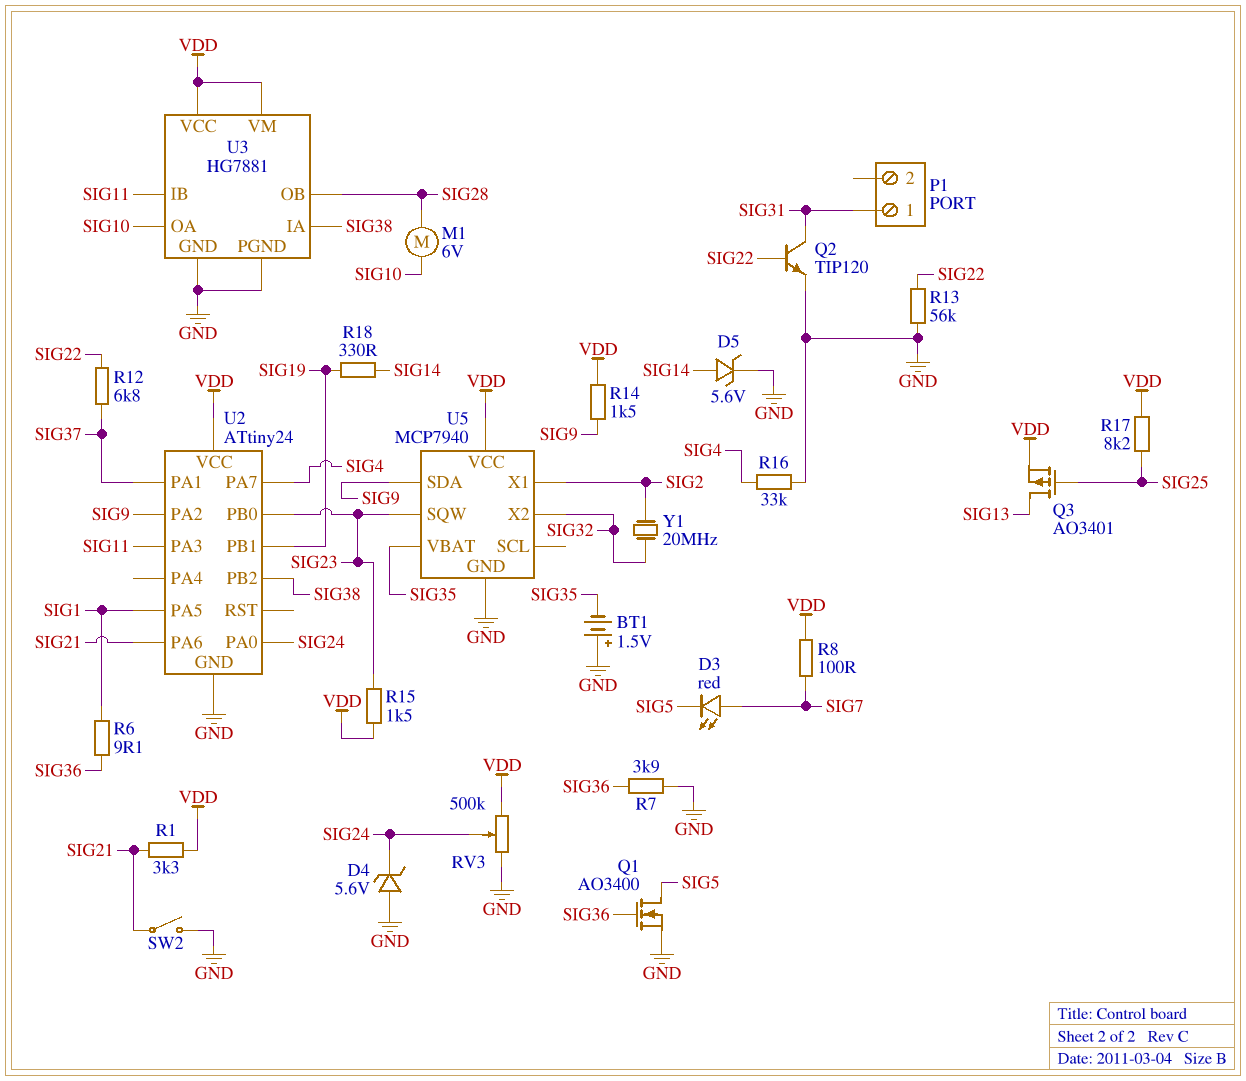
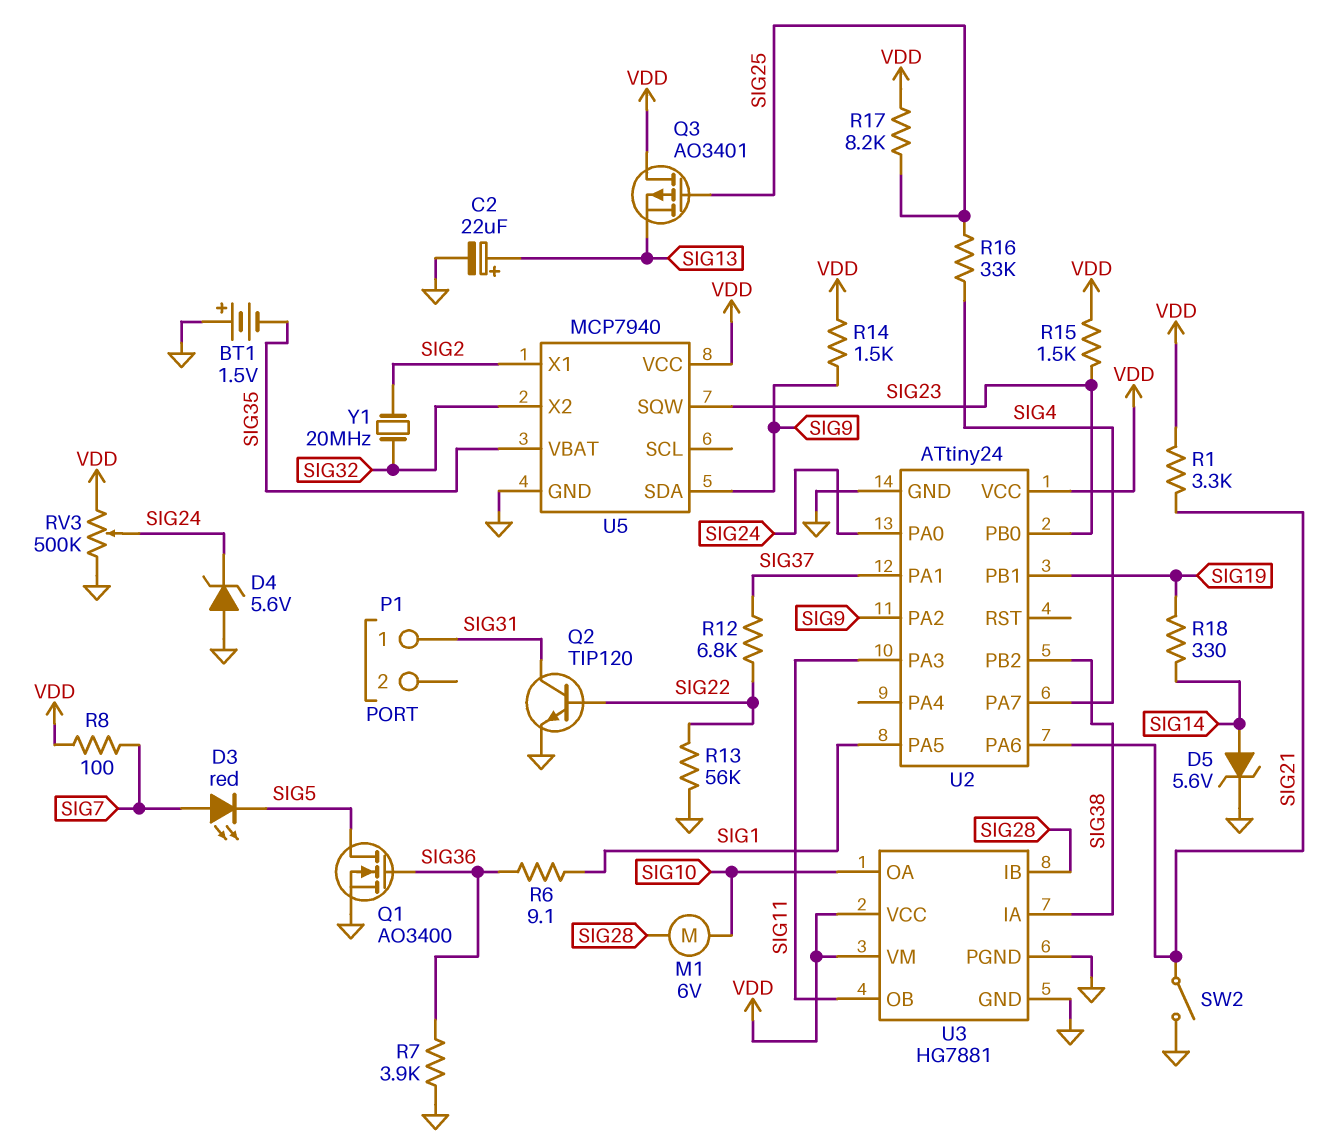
C2: none -> 22uF (plus SIG13, minus GND)
Q3: PMOS AO3401 (G SIG25, D SIG13, S VDD) -> PMOS AO3401 (G SIG25, D VDD, S SIG13)
R16: 33k (GND, SIG4) -> 33k (SIG4, SIG25)
U3 pin IB: SIG11 -> SIG28
U3 pin OB: SIG28 -> SIG11

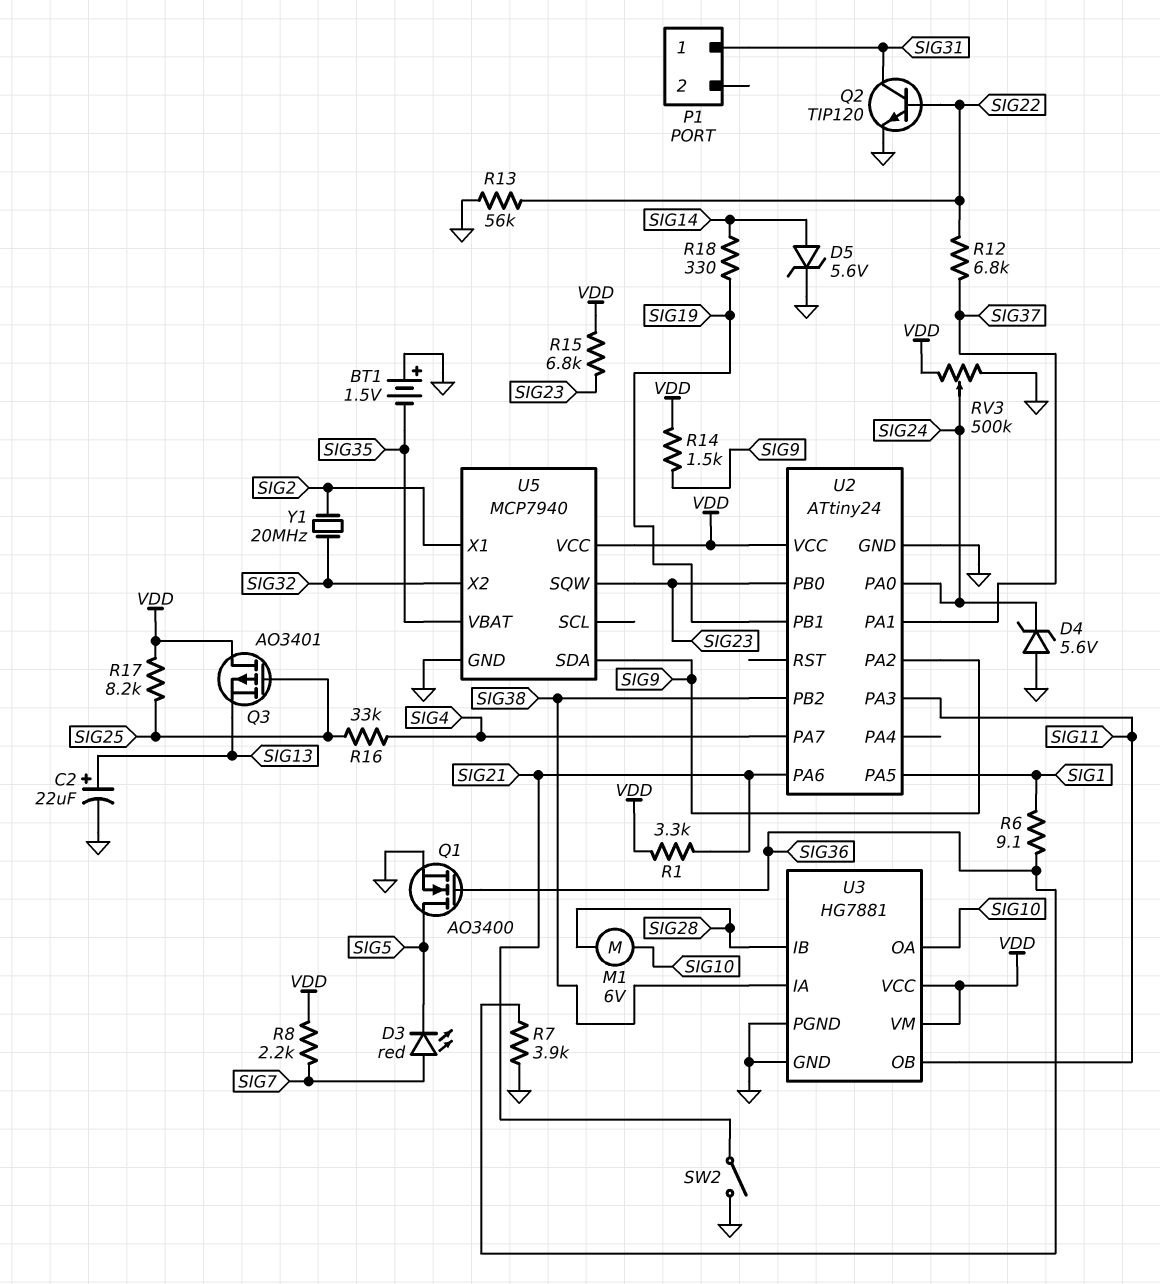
R8: 100 (SIG7, VDD) -> 2.2k (SIG7, VDD)
R15: 1.5k (SIG23, VDD) -> 6.8k (SIG23, VDD)

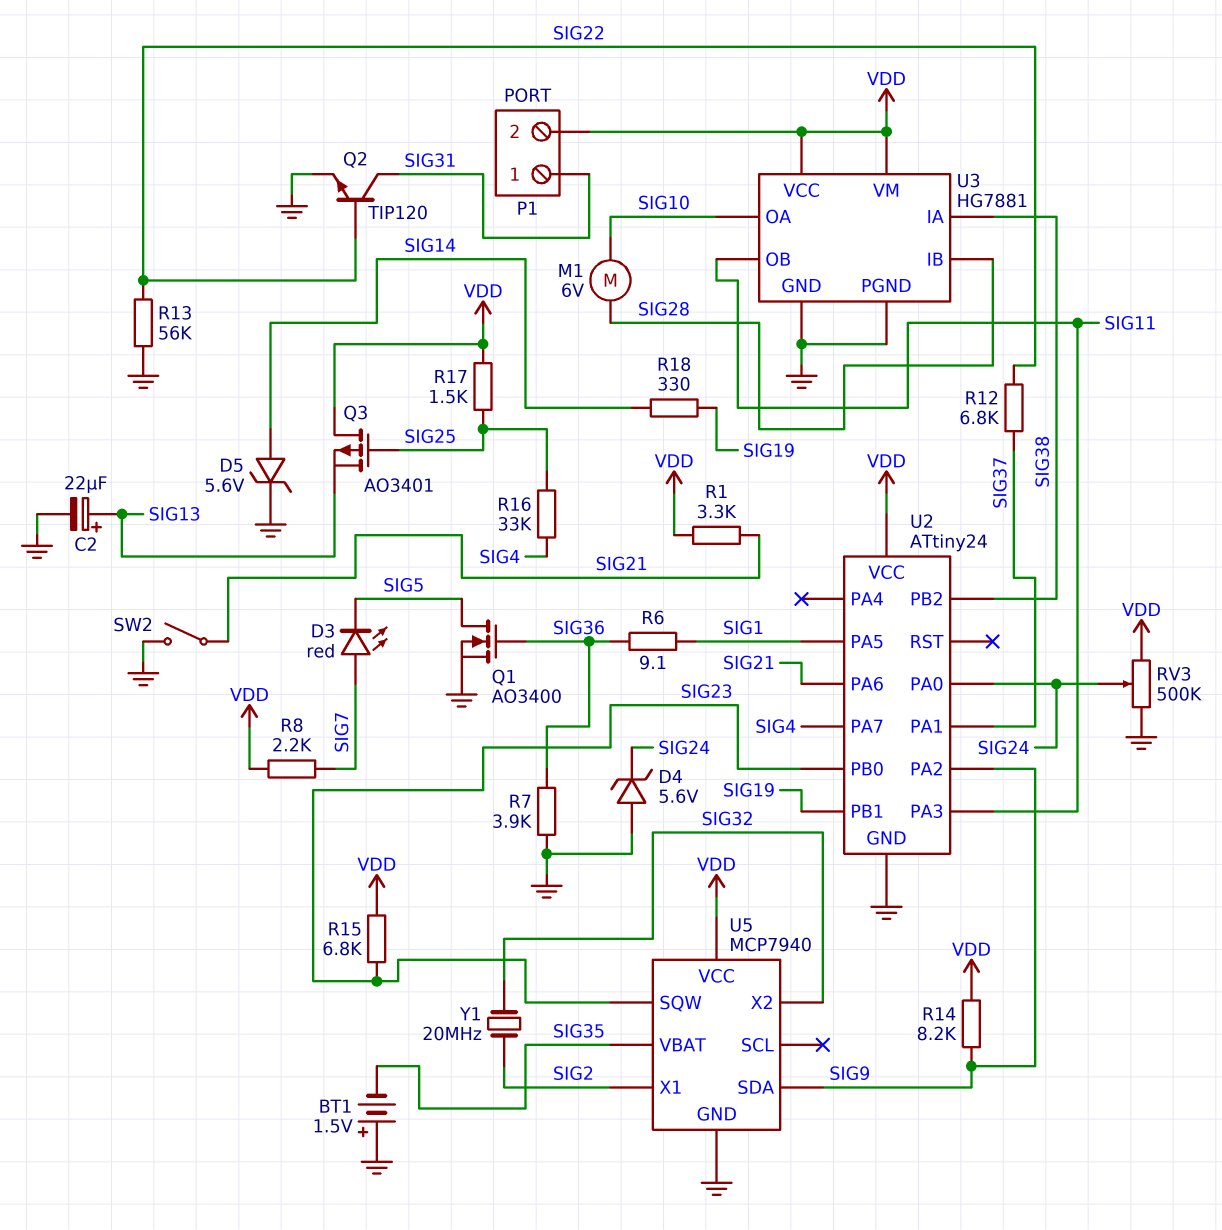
P1 pin 2: none -> VDD
R14: 1.5k (SIG9, VDD) -> 8.2k (SIG9, VDD)
R17: 8.2k (SIG25, VDD) -> 1.5k (SIG25, VDD)

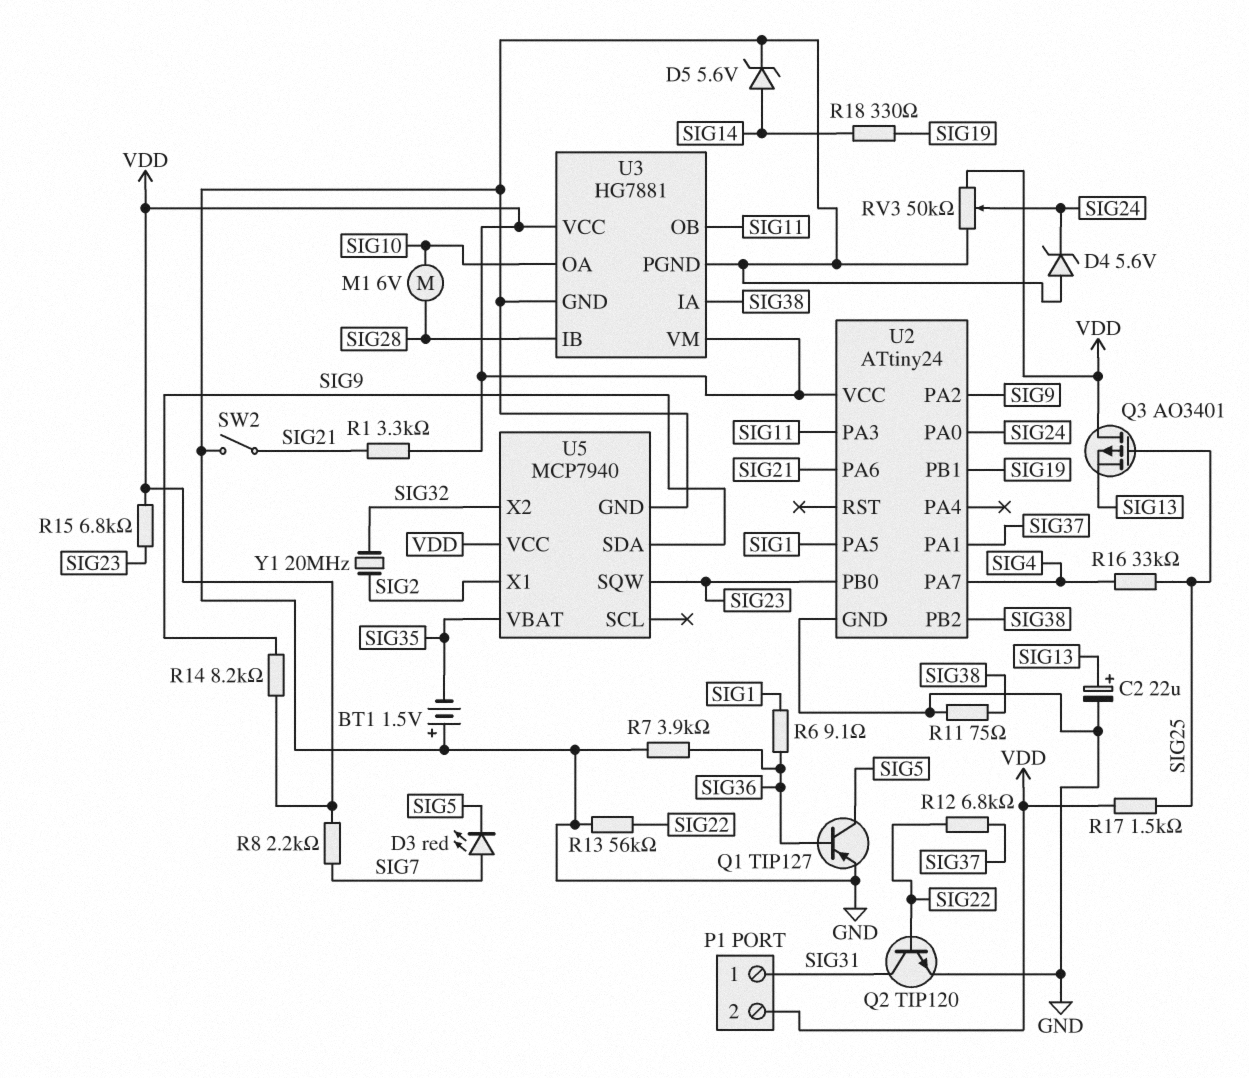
Q1: NMOS AO3400 (G SIG36, D SIG5, S GND) -> PNP TIP127 (B SIG36, C SIG5, E GND)
R11: none -> 75 (GND, SIG38)
RV3: 500k (GND, VDD, wiper SIG24) -> 50k (GND, VDD, wiper SIG24)

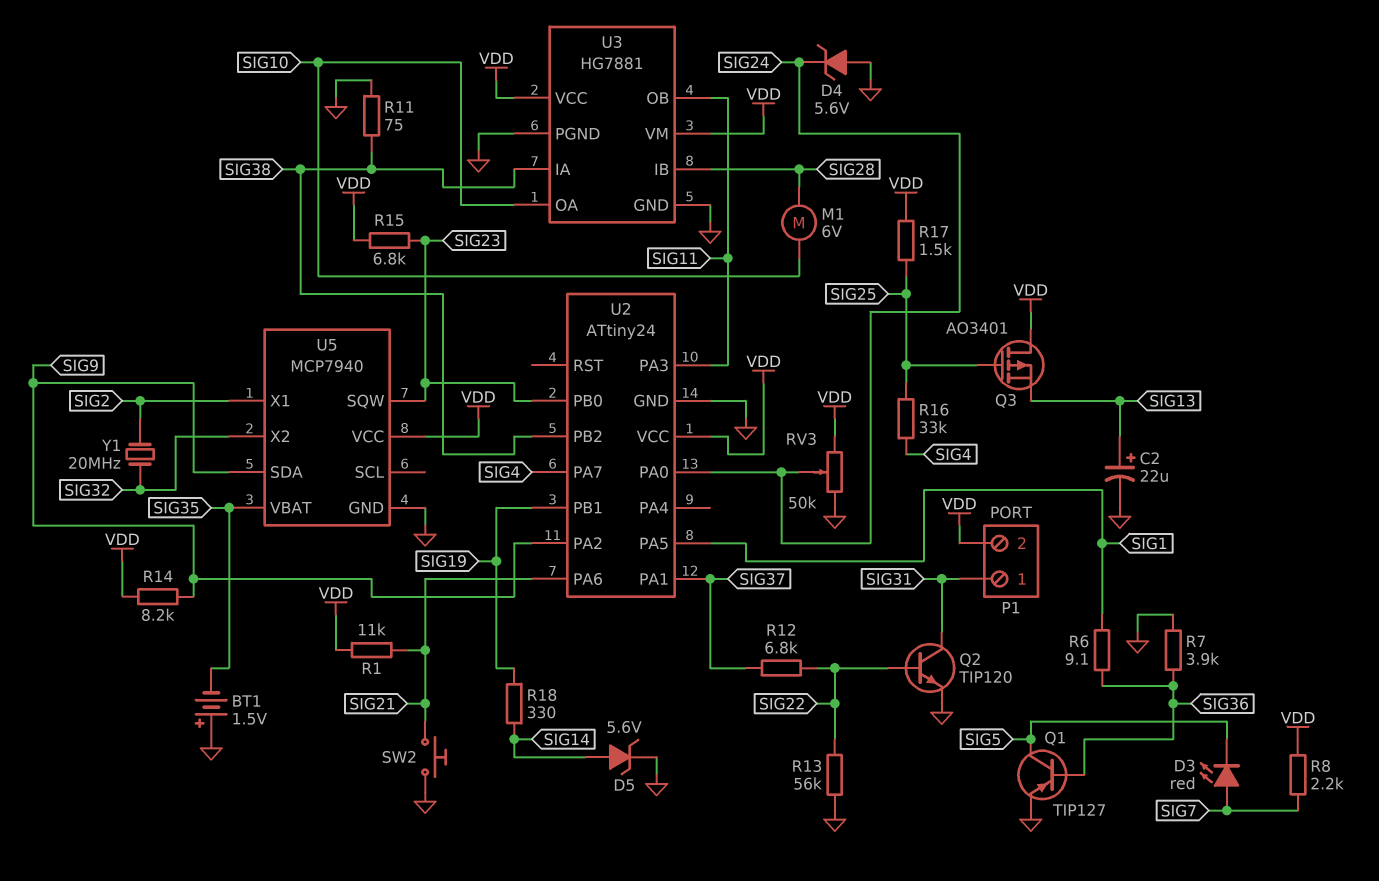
R1: 3.3k (SIG21, VDD) -> 11k (SIG21, VDD)
SW2: switch (GND, SIG21) -> button (GND, SIG21)

